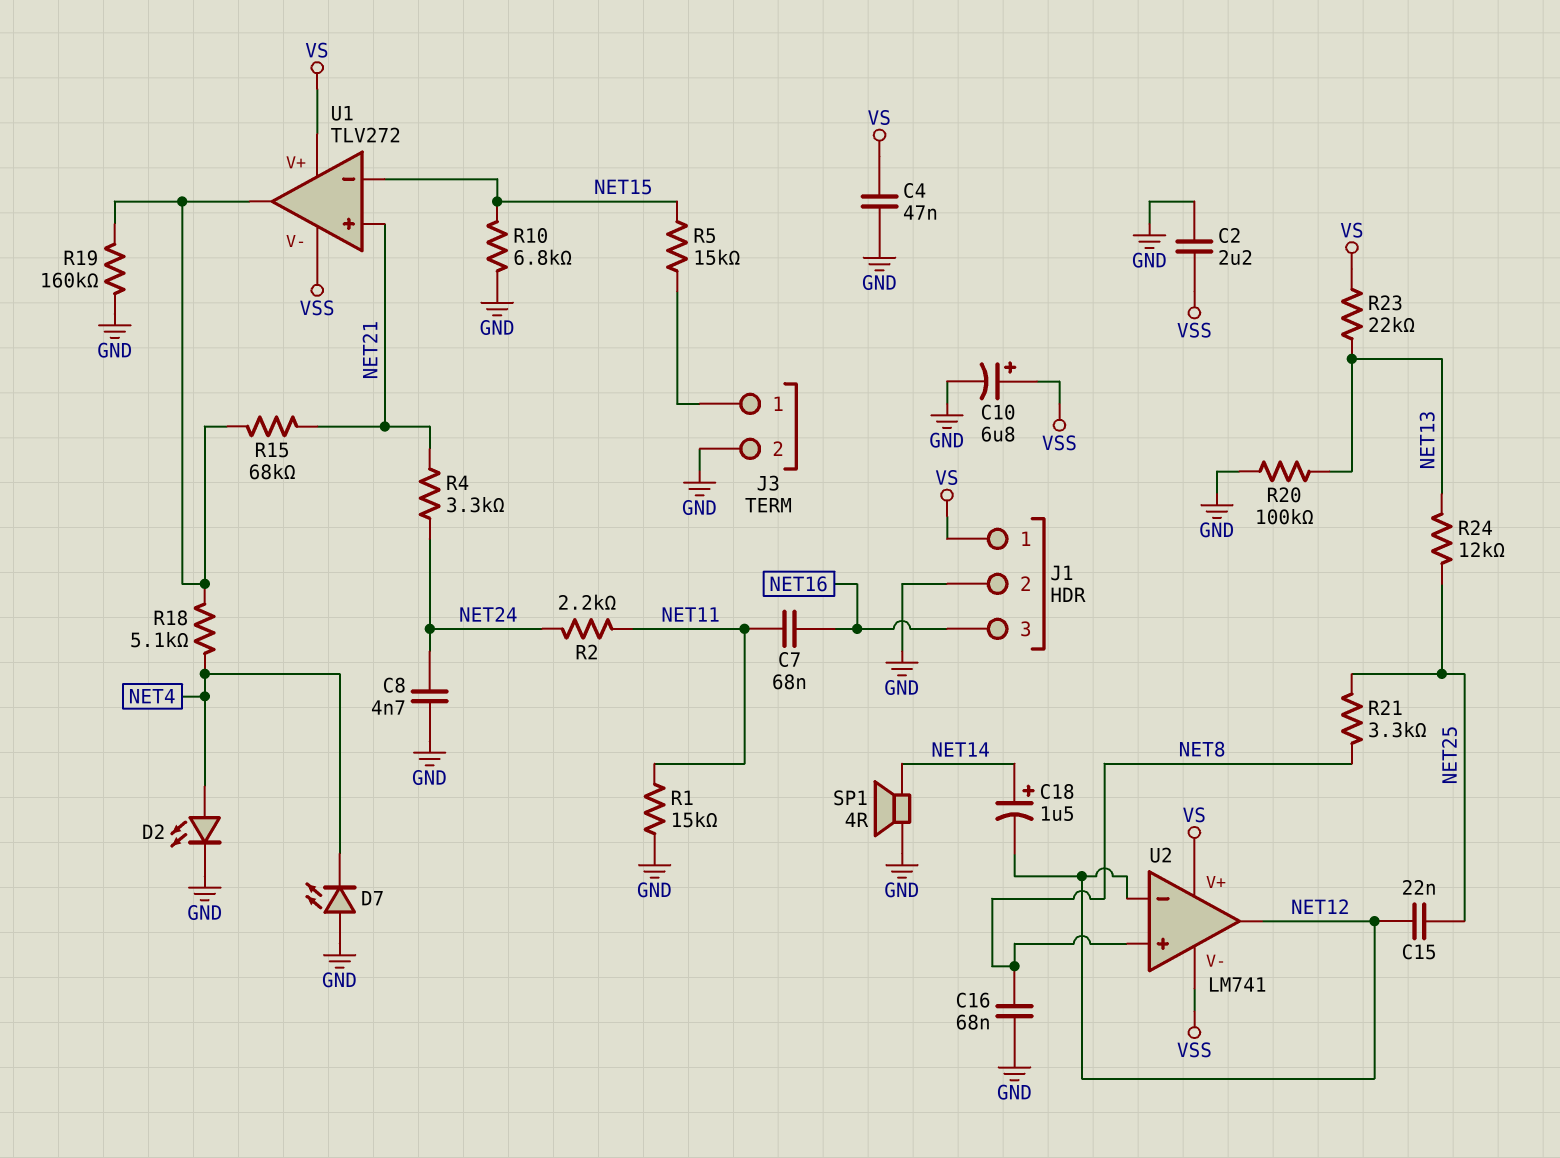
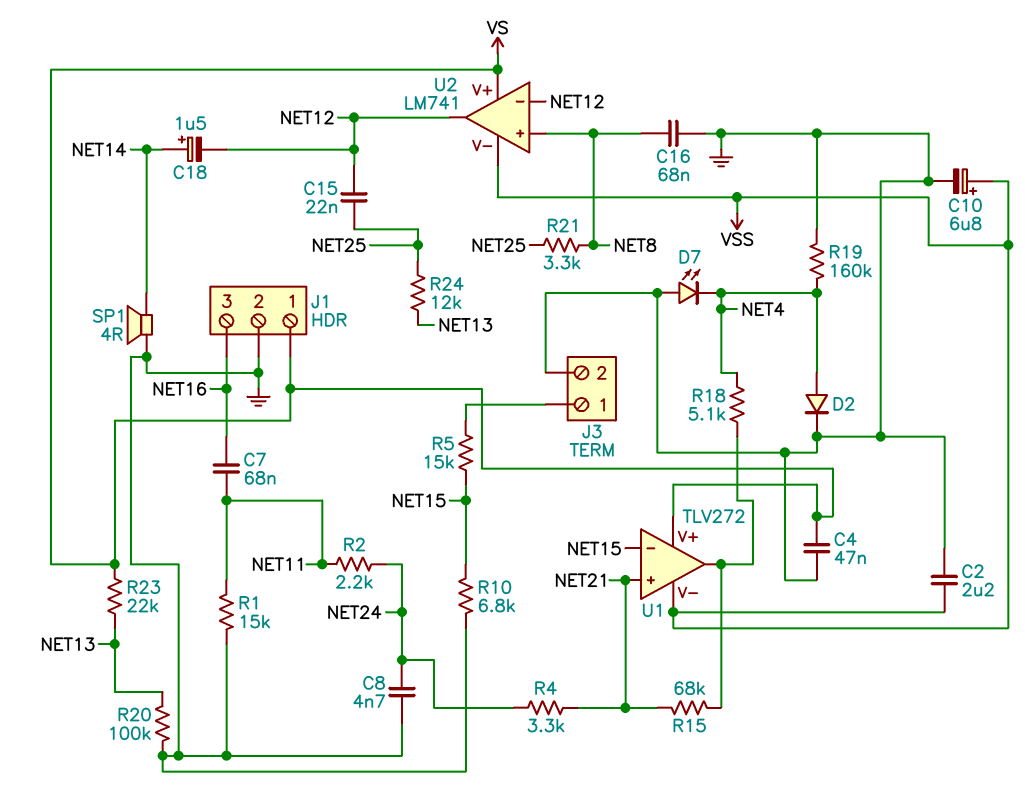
D2: LED (A NET4, K GND) -> diode (A NET4, K GND)
R19: 160k (GND, U1/out) -> 160k (GND, NET4)

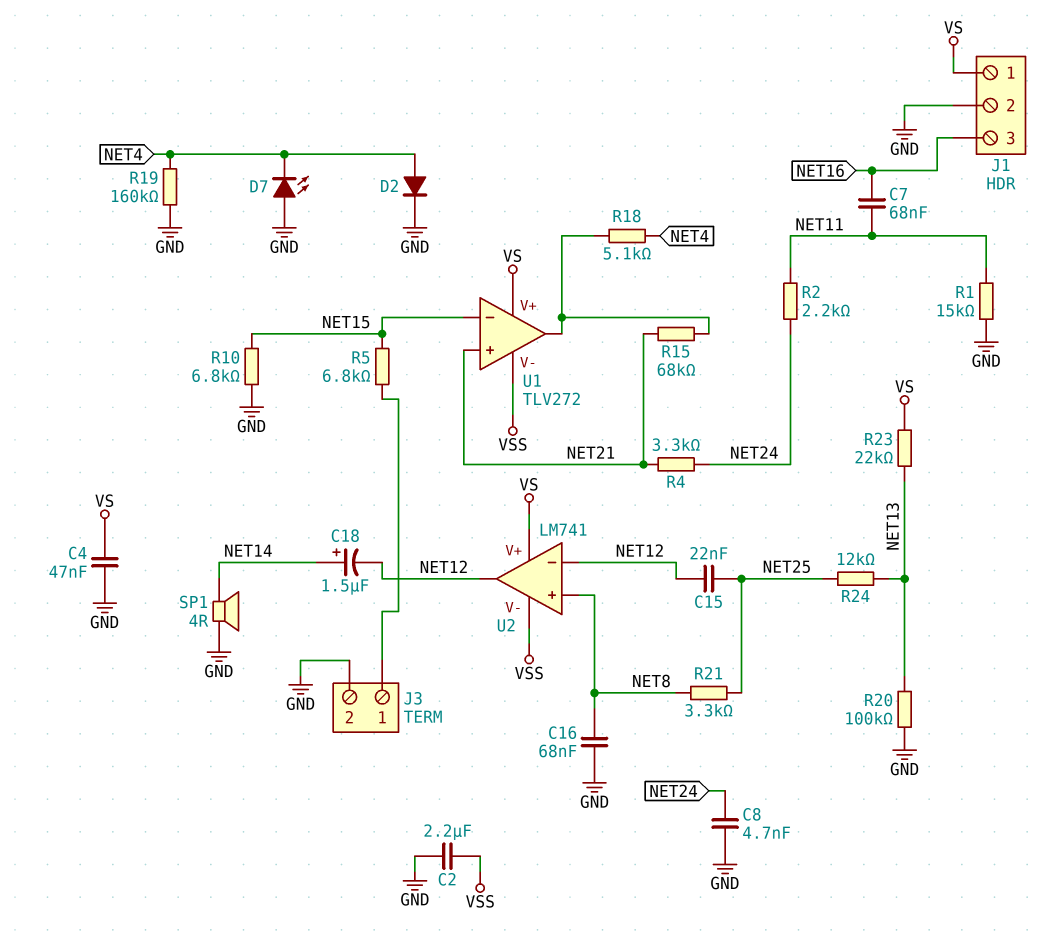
C10: 6.8uF (plus VSS, minus GND) -> none
R5: 15k (J3/1, NET15) -> 6.8k (J3/1, NET15)

